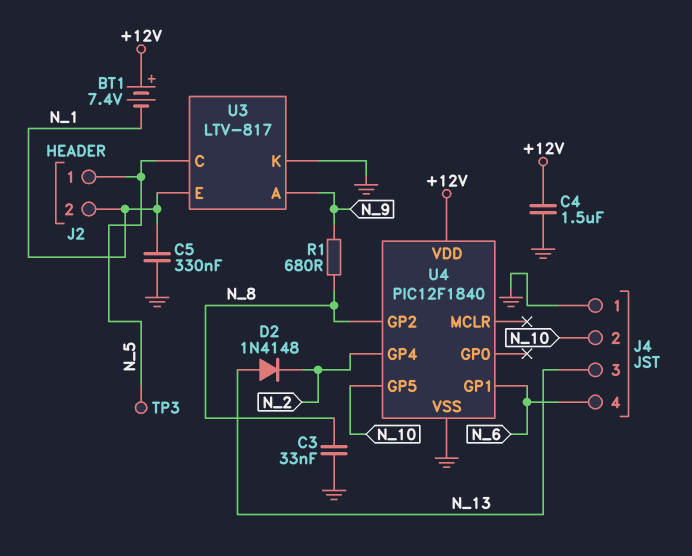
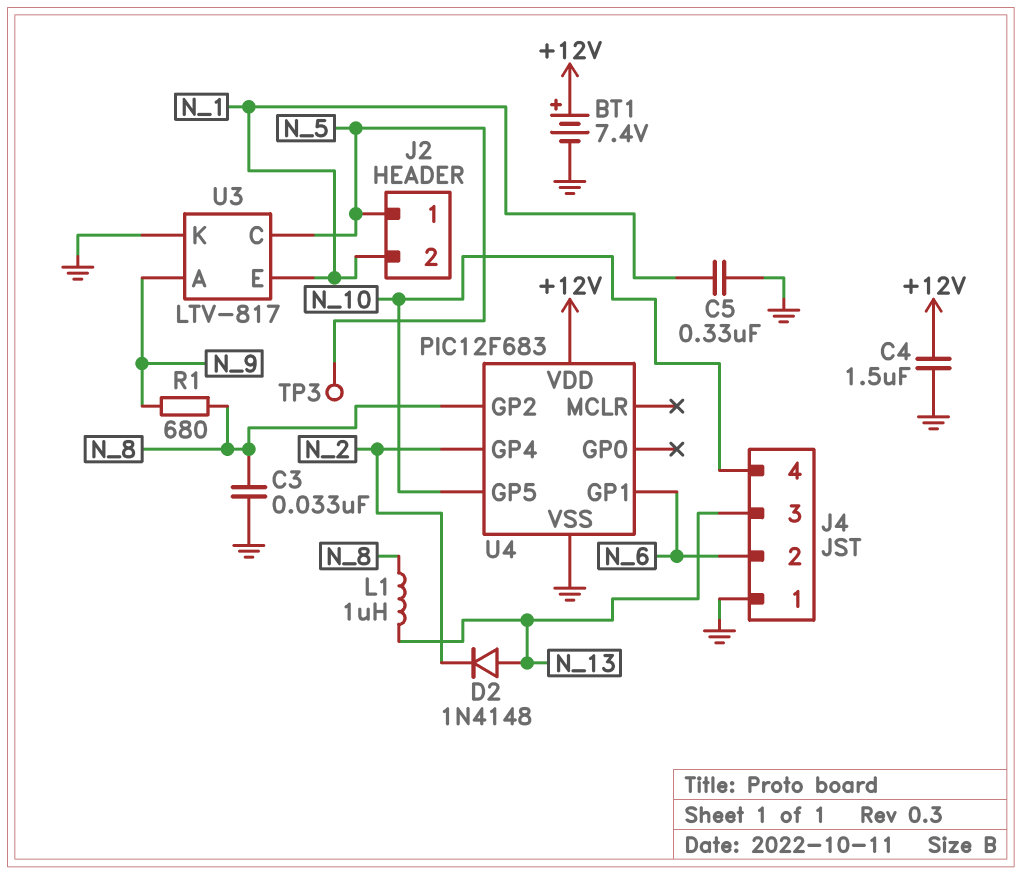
BT1: 7.4V (plus +12V, minus N_1) -> 7.4V (plus +12V, minus GND)
J4 pin 2: N_10 -> N_6
J4 pin 4: N_6 -> N_10
L1: none -> 1uH (N_8, N_13)
U4: PIC12F1840 -> PIC12F683

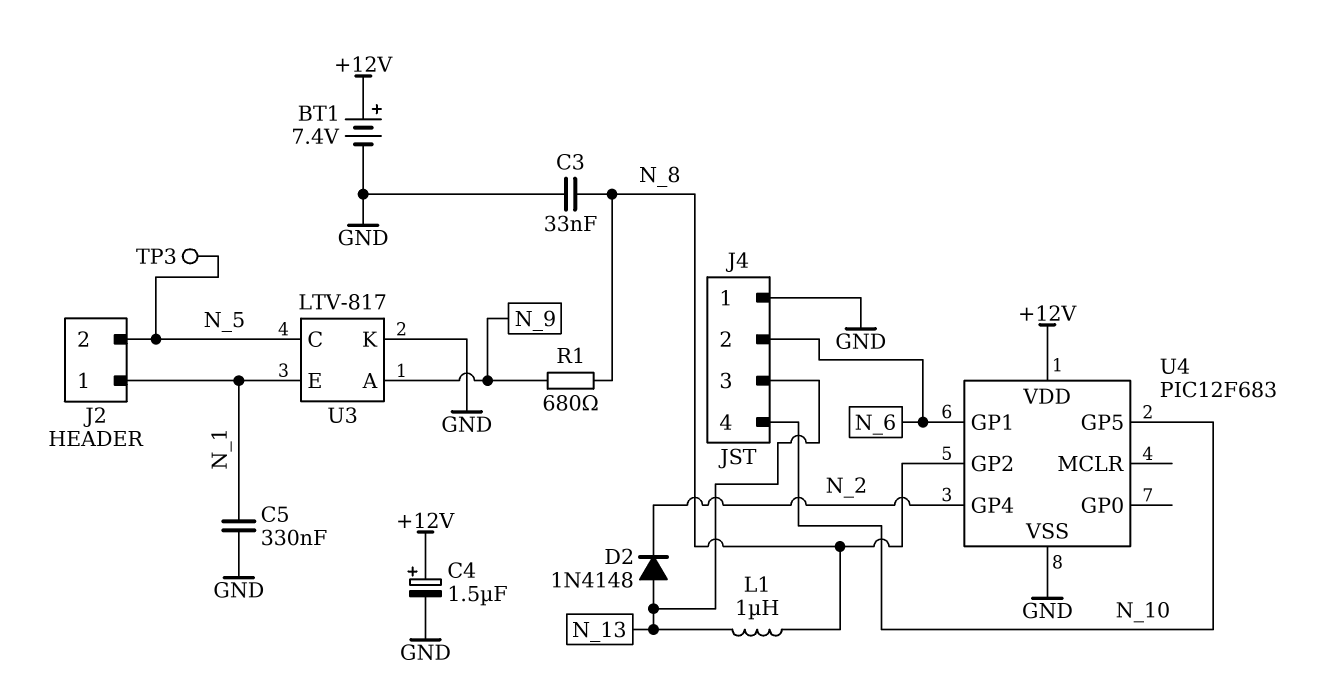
C4: 1.5uF (+12V, GND) -> 1.5uF (plus +12V, minus GND)
J2 pin 1: N_5 -> N_1
J2 pin 2: N_1 -> N_5

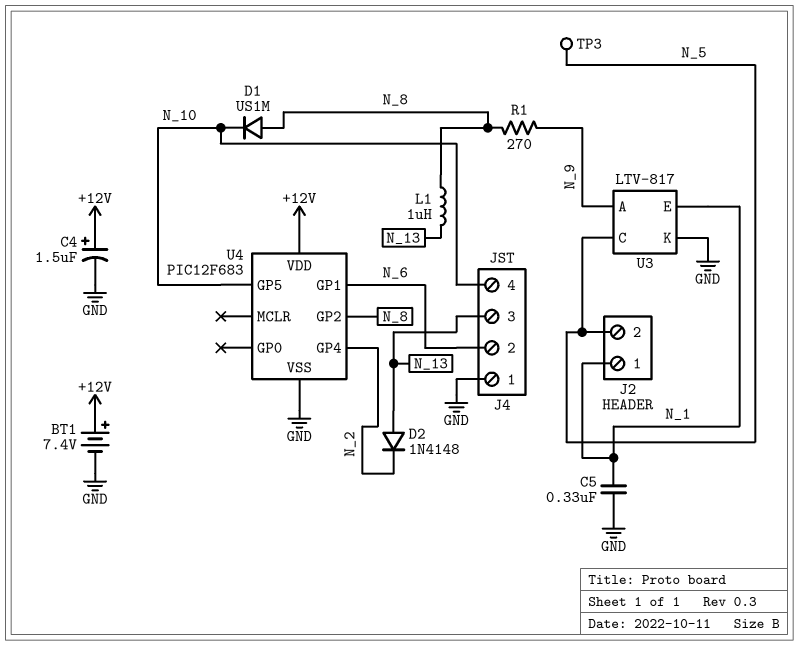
C3: 33nF (GND, N_8) -> none
D1: none -> diode US1M (A N_8, K N_10)
R1: 680 (N_8, N_9) -> 270 (N_8, N_9)

